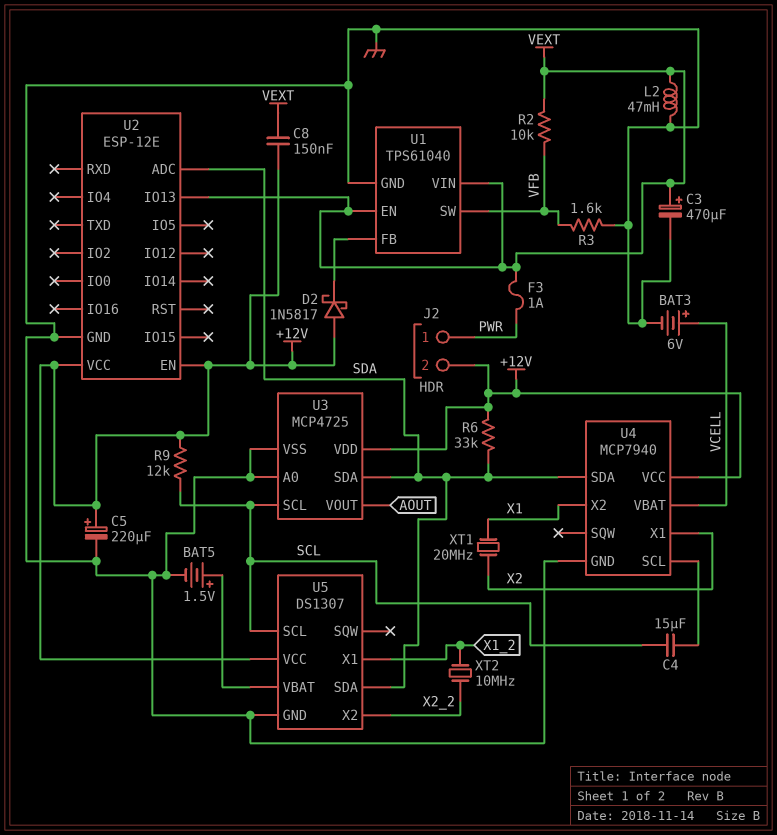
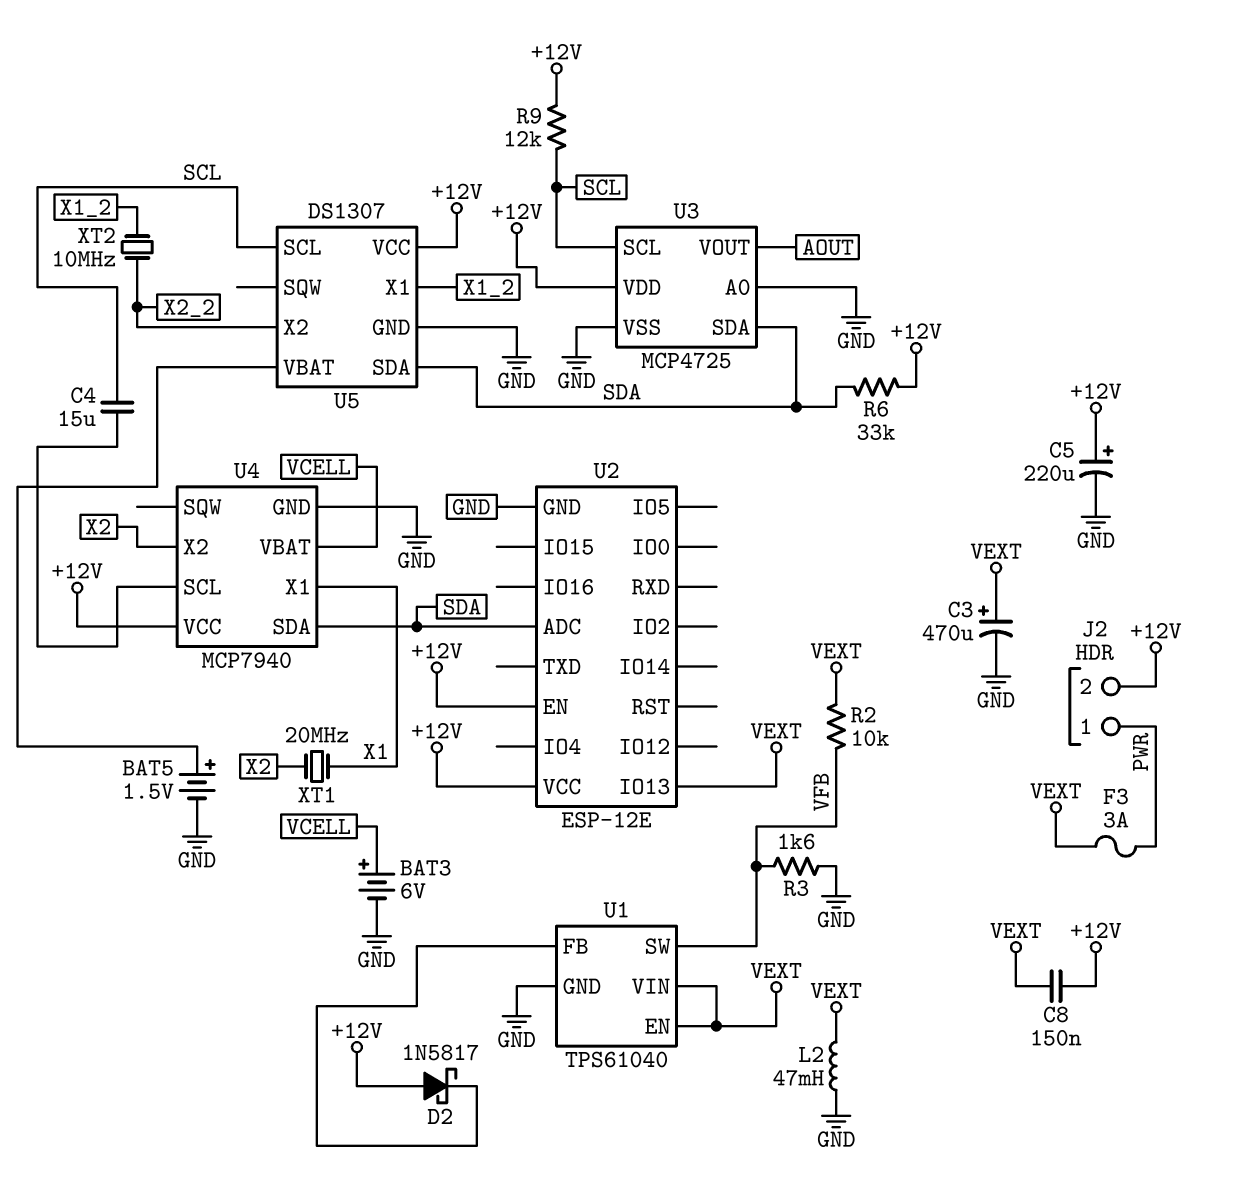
F3: 1A (PWR, VEXT) -> 3A (PWR, VEXT)
U4 pin X1: X2 -> X1
U4 pin X2: X1 -> X2

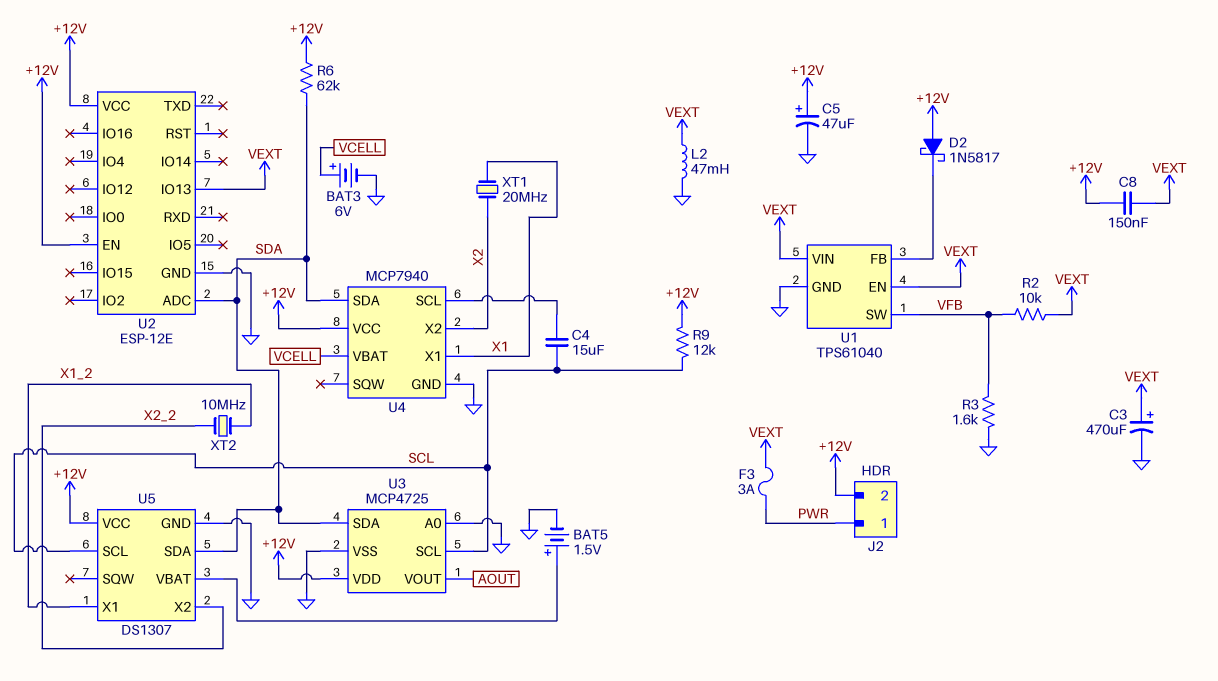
C5: 220uF (plus +12V, minus GND) -> 47uF (plus +12V, minus GND)
R6: 33k (+12V, SDA) -> 62k (+12V, SDA)

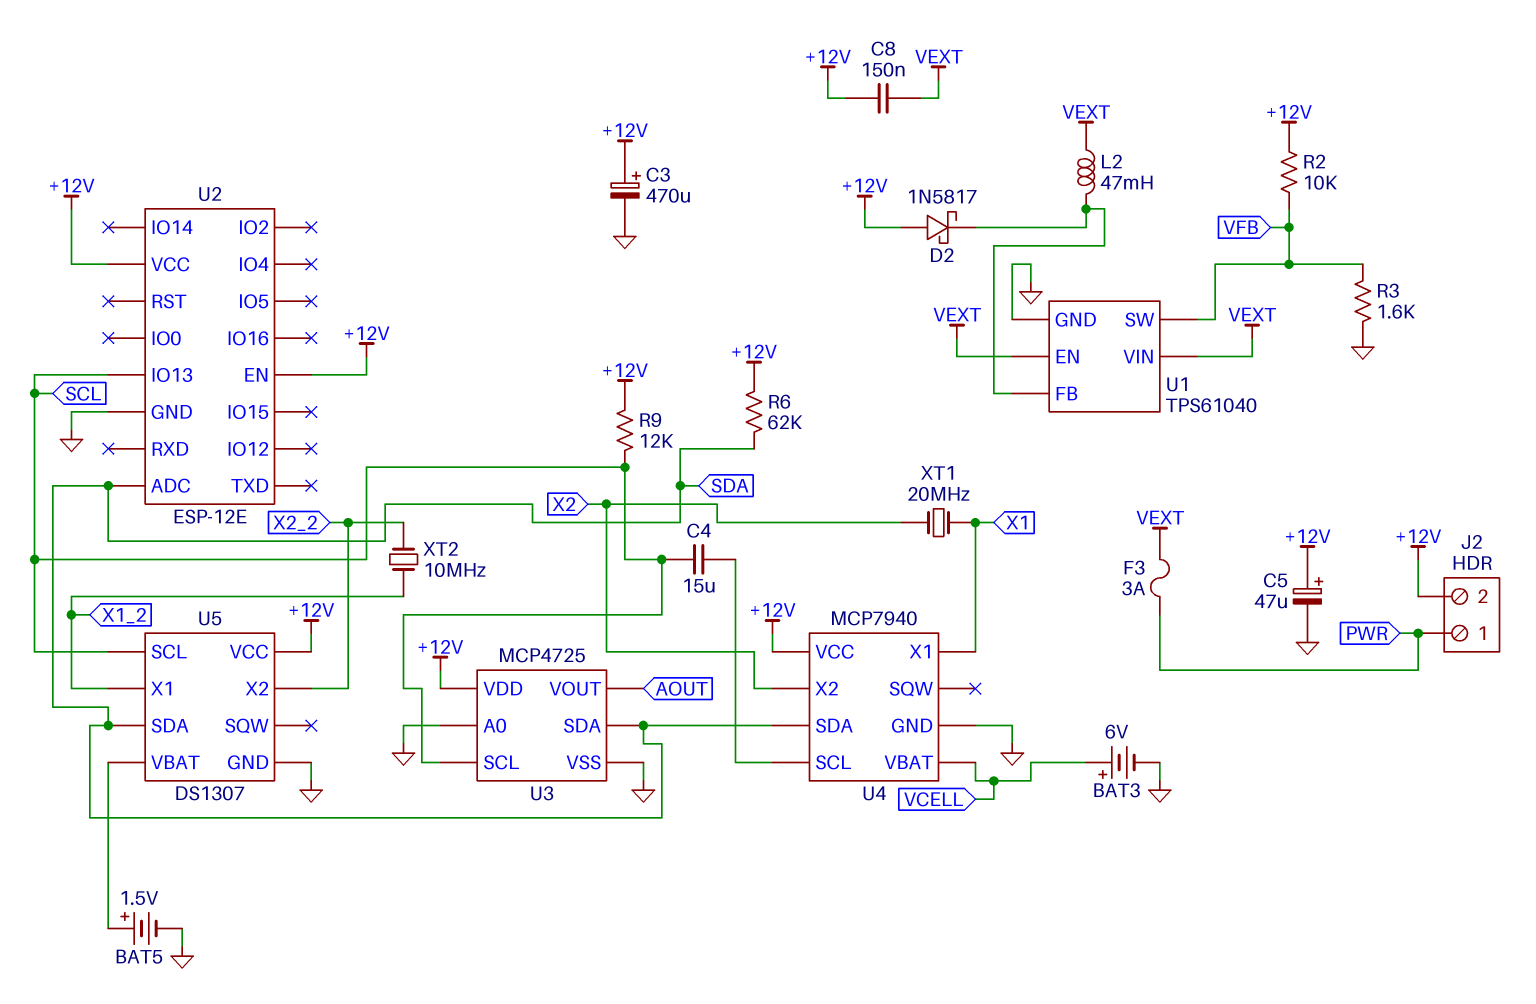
C3: 470uF (plus VEXT, minus GND) -> 470uF (plus +12V, minus GND)
L2: 47mH (GND, VEXT) -> 47mH (U1/FB, VEXT)
R2: 10k (VEXT, VFB) -> 10k (+12V, VFB)
U2 pin IO13: VEXT -> SCL

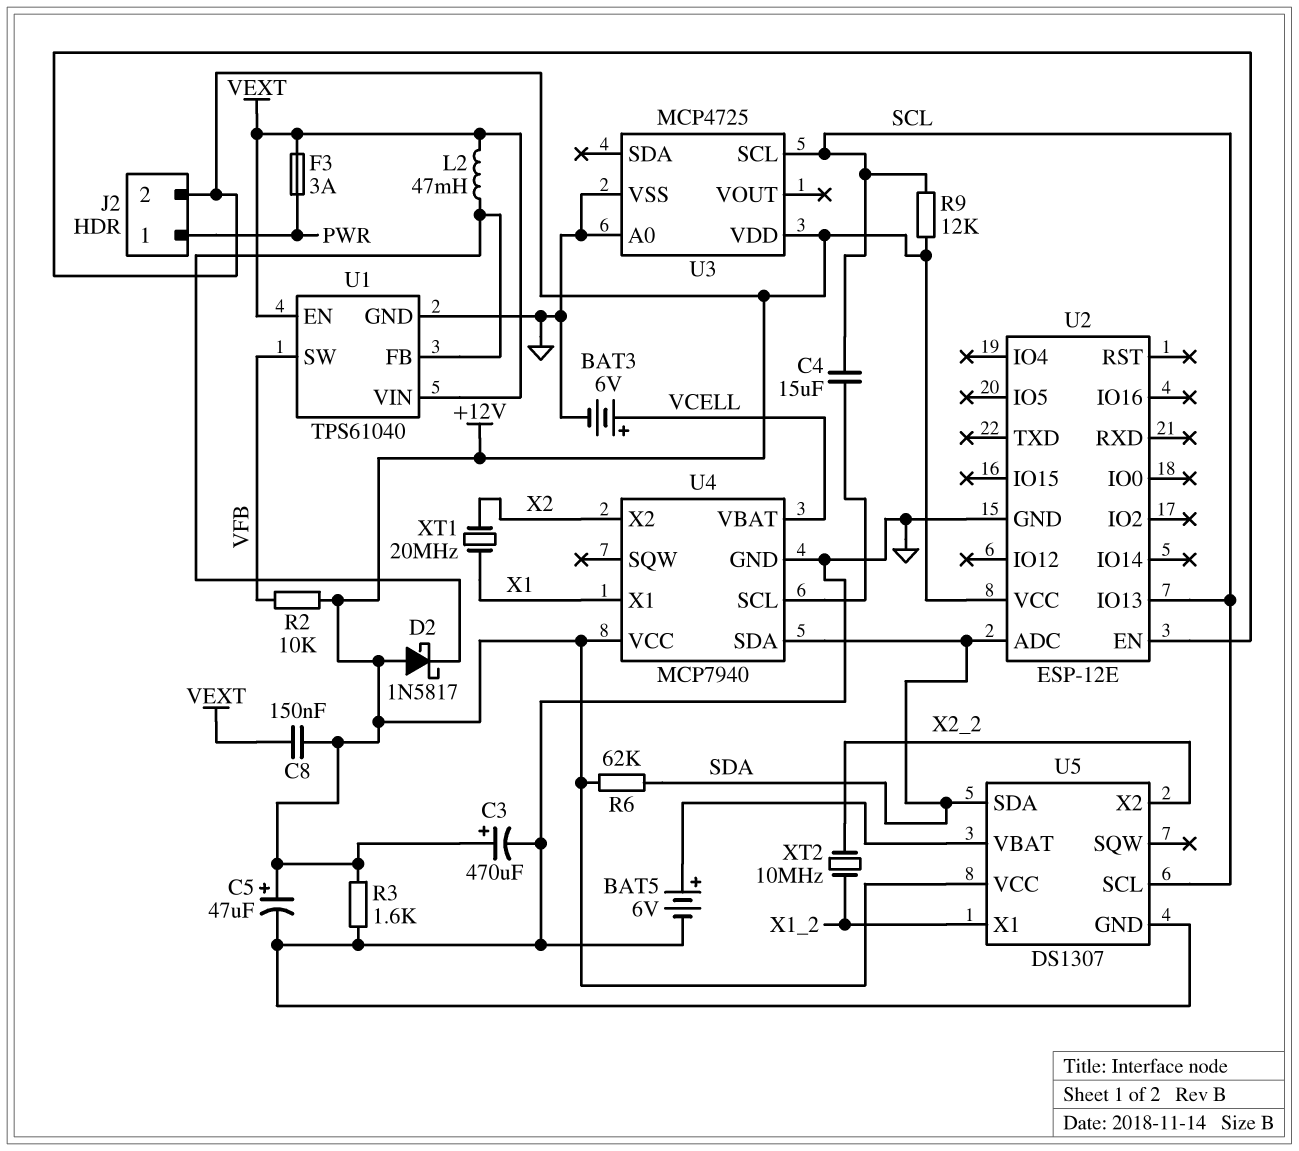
BAT5: 1.5V (plus U5/VBAT, minus GND) -> 6V (plus U5/VBAT, minus GND)
R3: 1.6k (GND, VFB) -> 1.6k (+12V, GND)
U3 pin SDA: SDA -> none
U3 pin VOUT: AOUT -> none

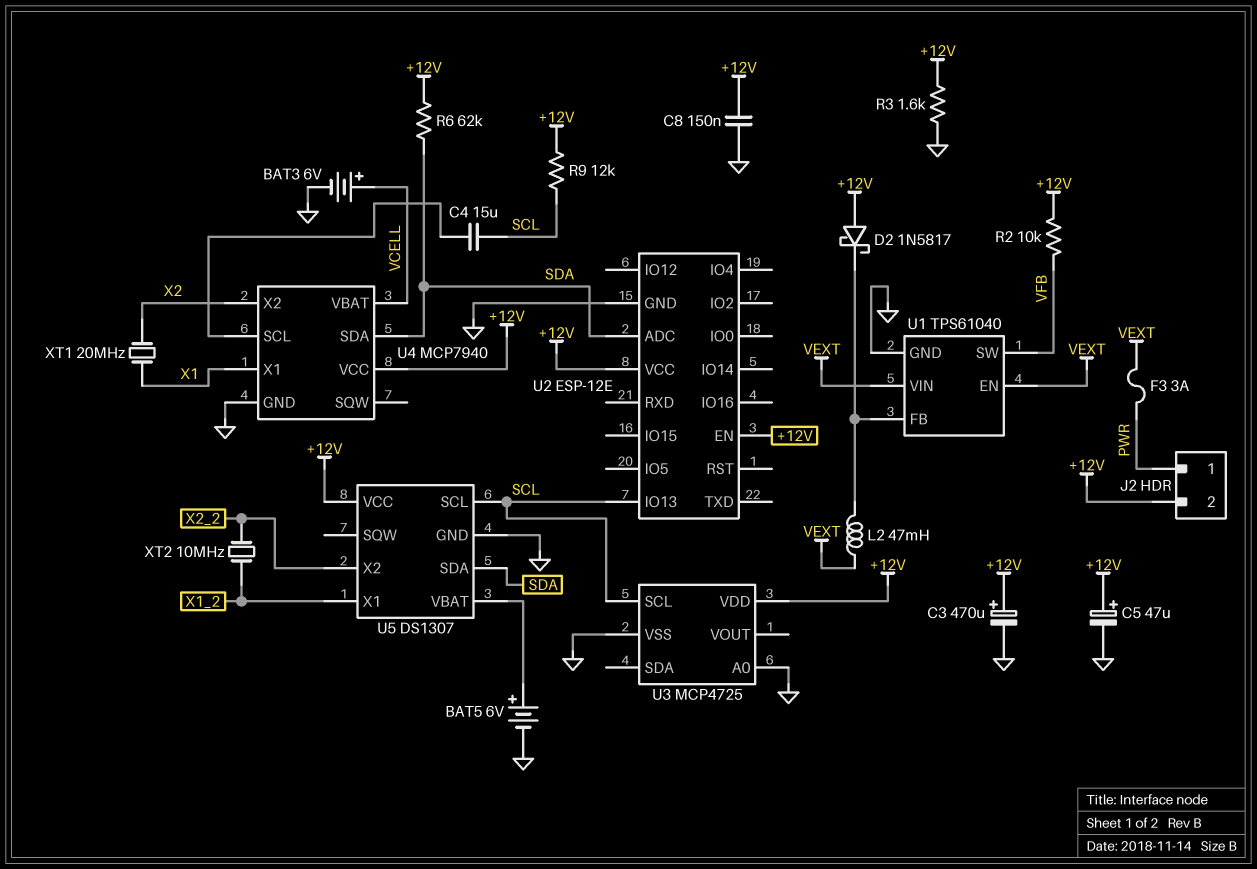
C8: 150nF (+12V, VEXT) -> 150nF (+12V, GND)

